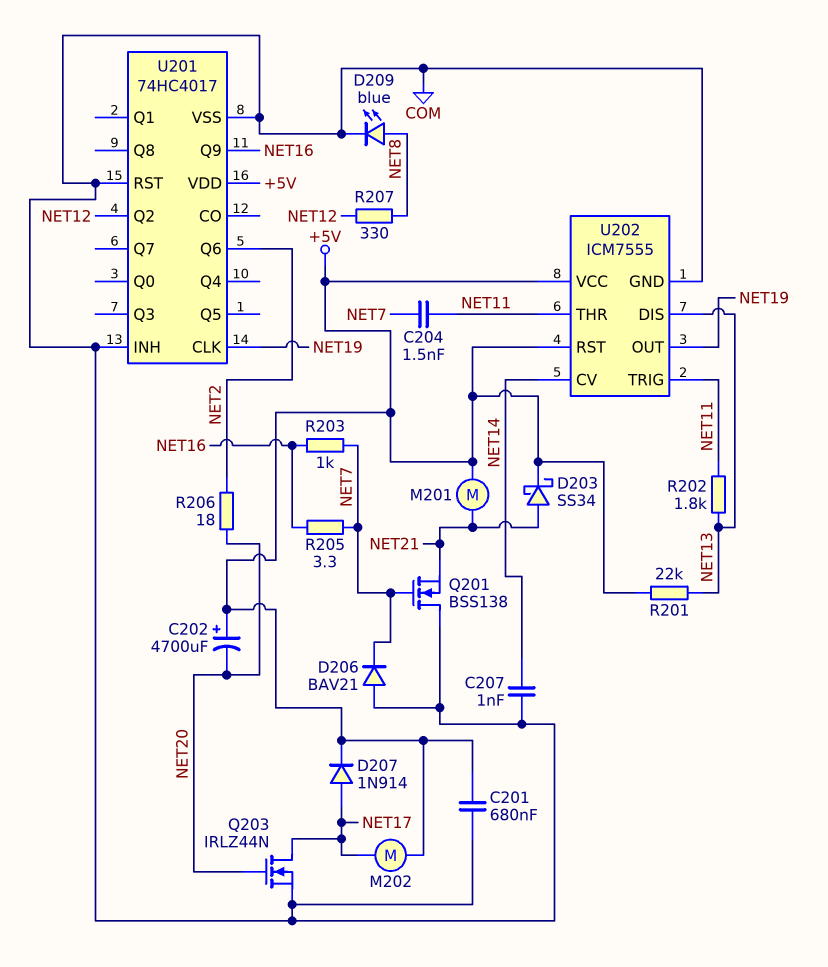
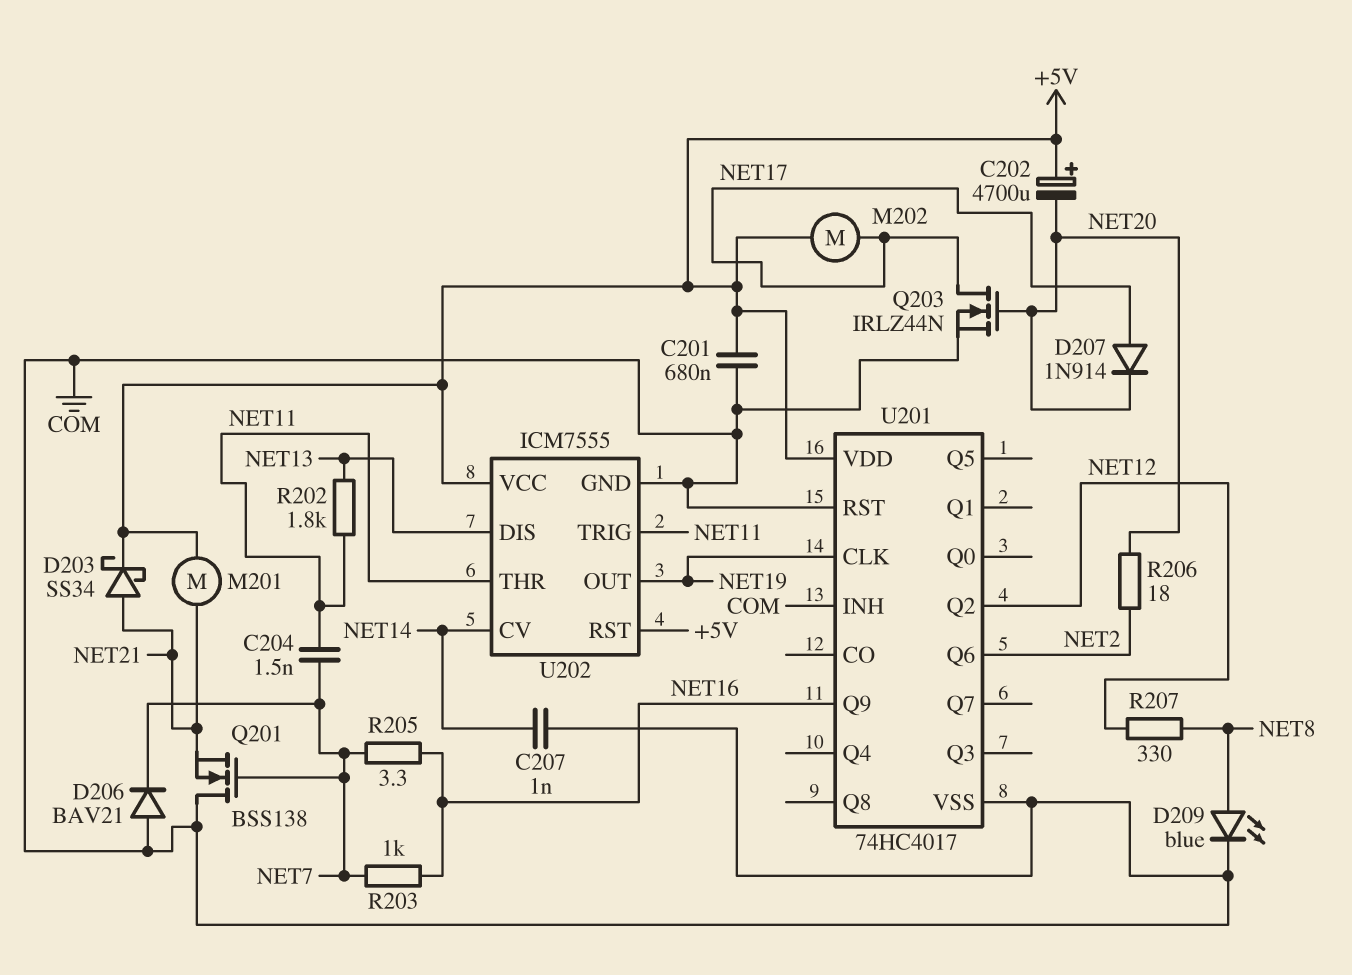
D207: diode 1N914 (A NET17, K +5V) -> diode 1N914 (A NET17, K NET20)
R201: 22k (+5V, NET13) -> none

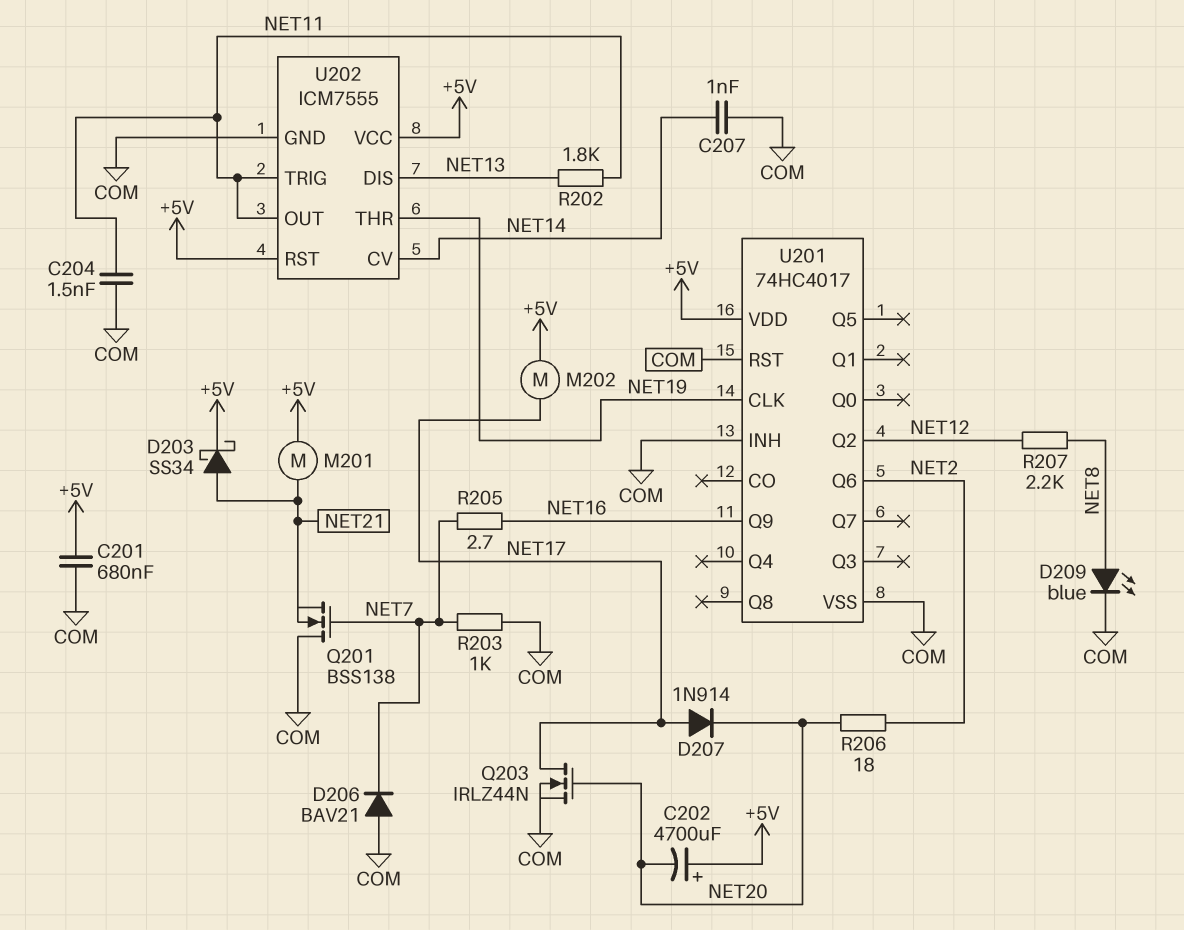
C204: 1.5nF (NET7, NET11) -> 1.5nF (COM, NET11)
R203: 1k (NET7, NET16) -> 1k (COM, NET7)
R205: 3.3 (NET7, NET16) -> 2.7 (NET7, NET16)
R207: 330 (NET8, NET12) -> 2.2k (NET8, NET12)
U202 pin OUT: NET19 -> NET11
U202 pin THR: NET11 -> NET19

